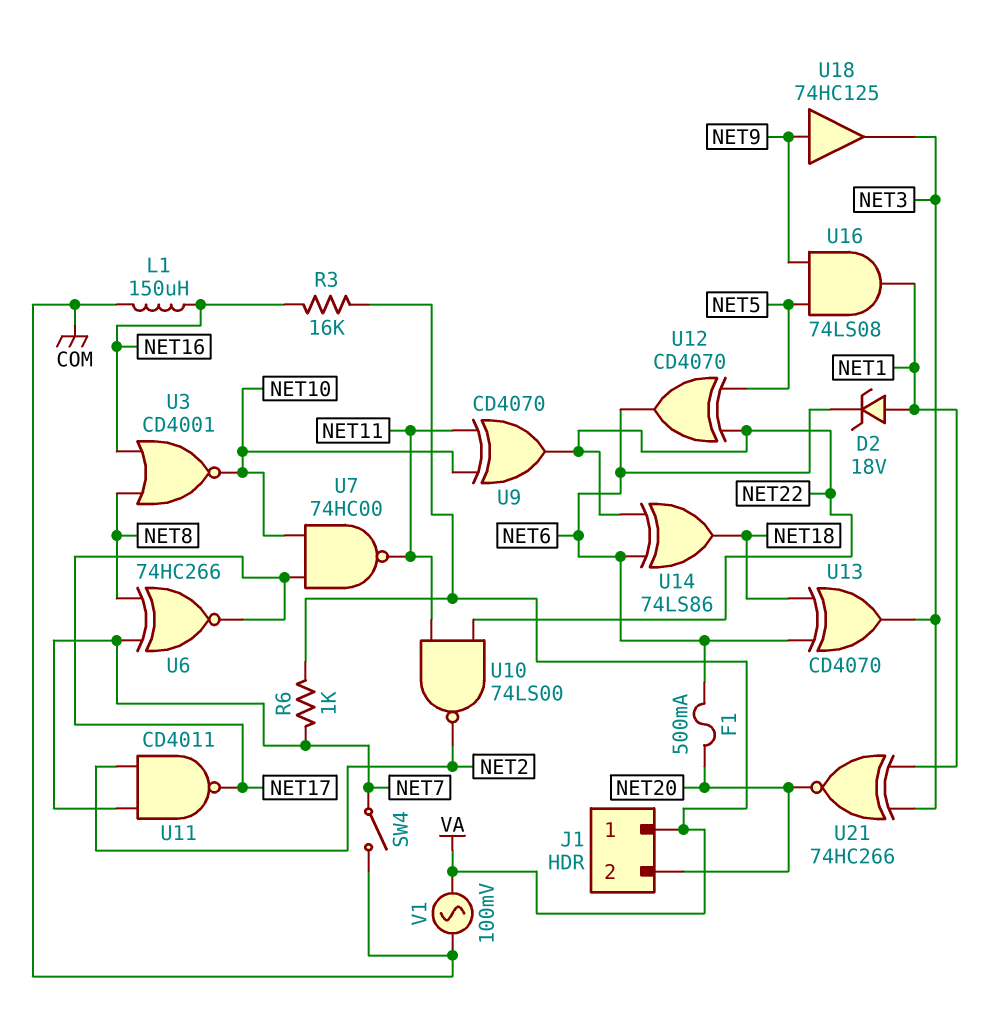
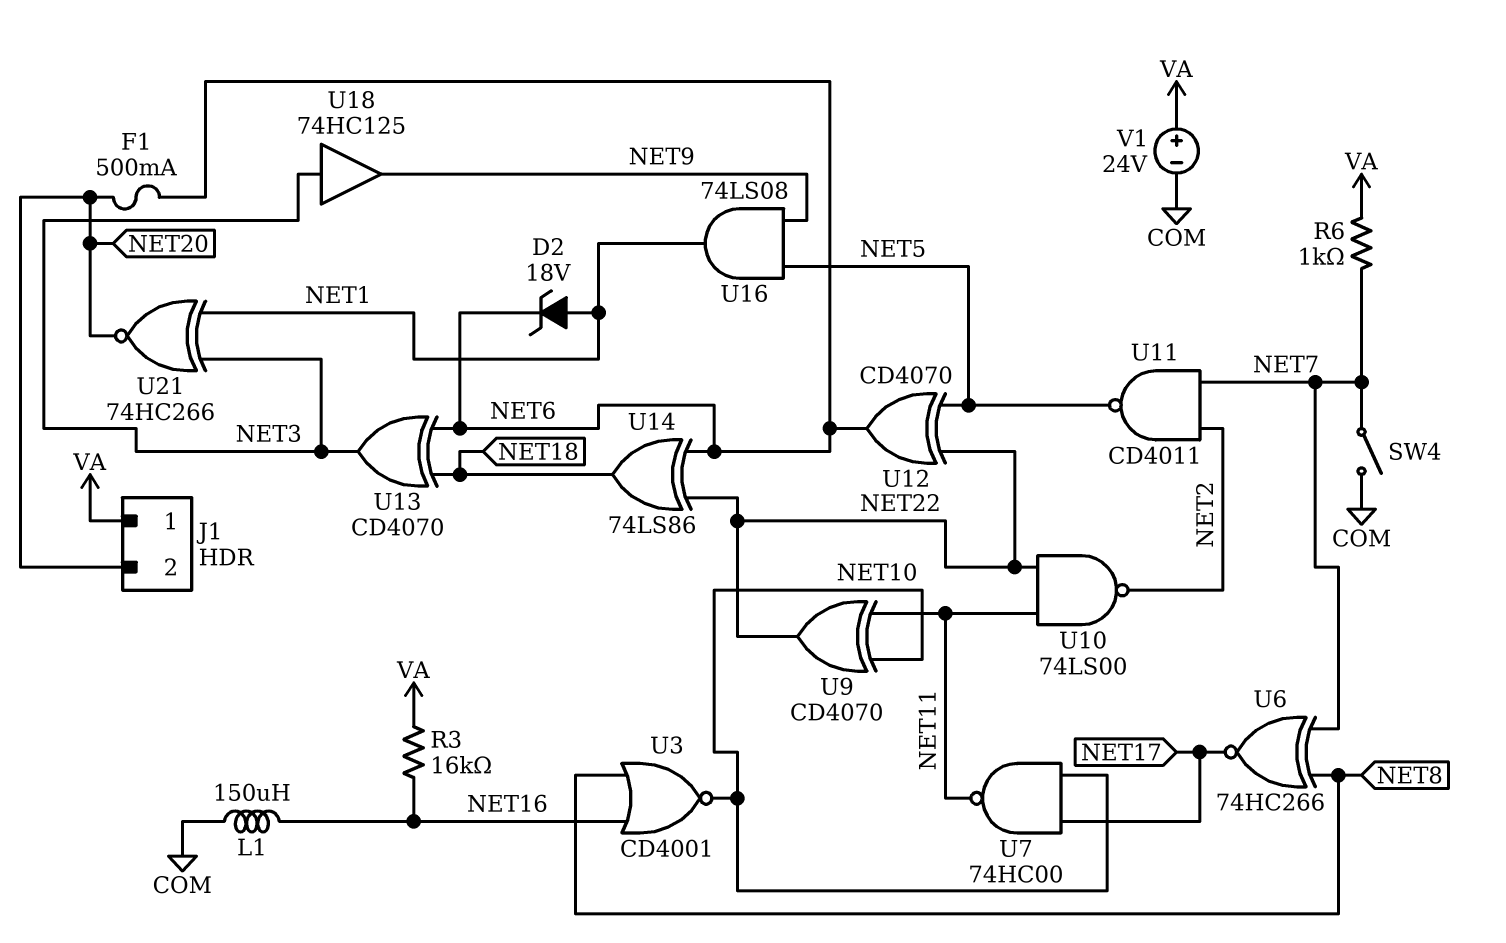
U11: NAND CD4011 (in NET2, in NET7, out NET17) -> NAND CD4011 (in NET2, in NET7, out NET5)
U18: buffer 74HC125 (in NET9, out NET3) -> buffer 74HC125 (in NET3, out NET9)
V1: AC 100mV (COM, VA) -> 24V (plus VA, minus COM)

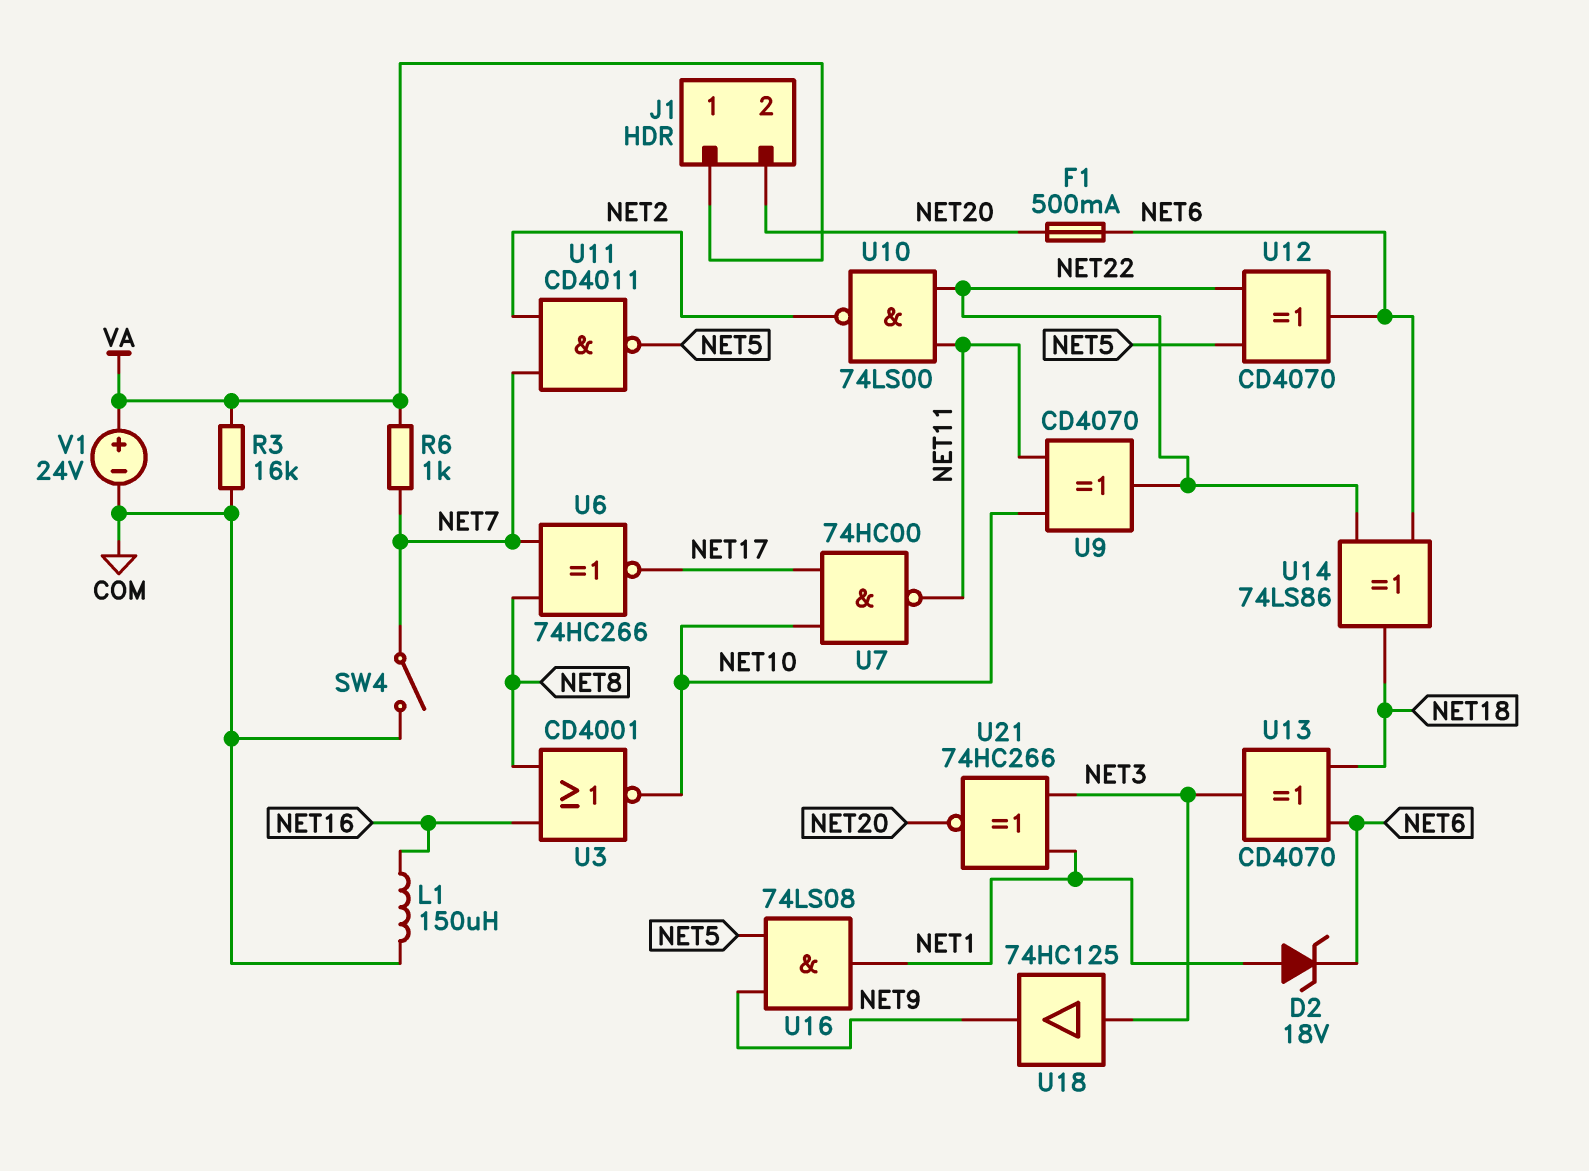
R3: 16k (NET16, VA) -> 16k (COM, VA)

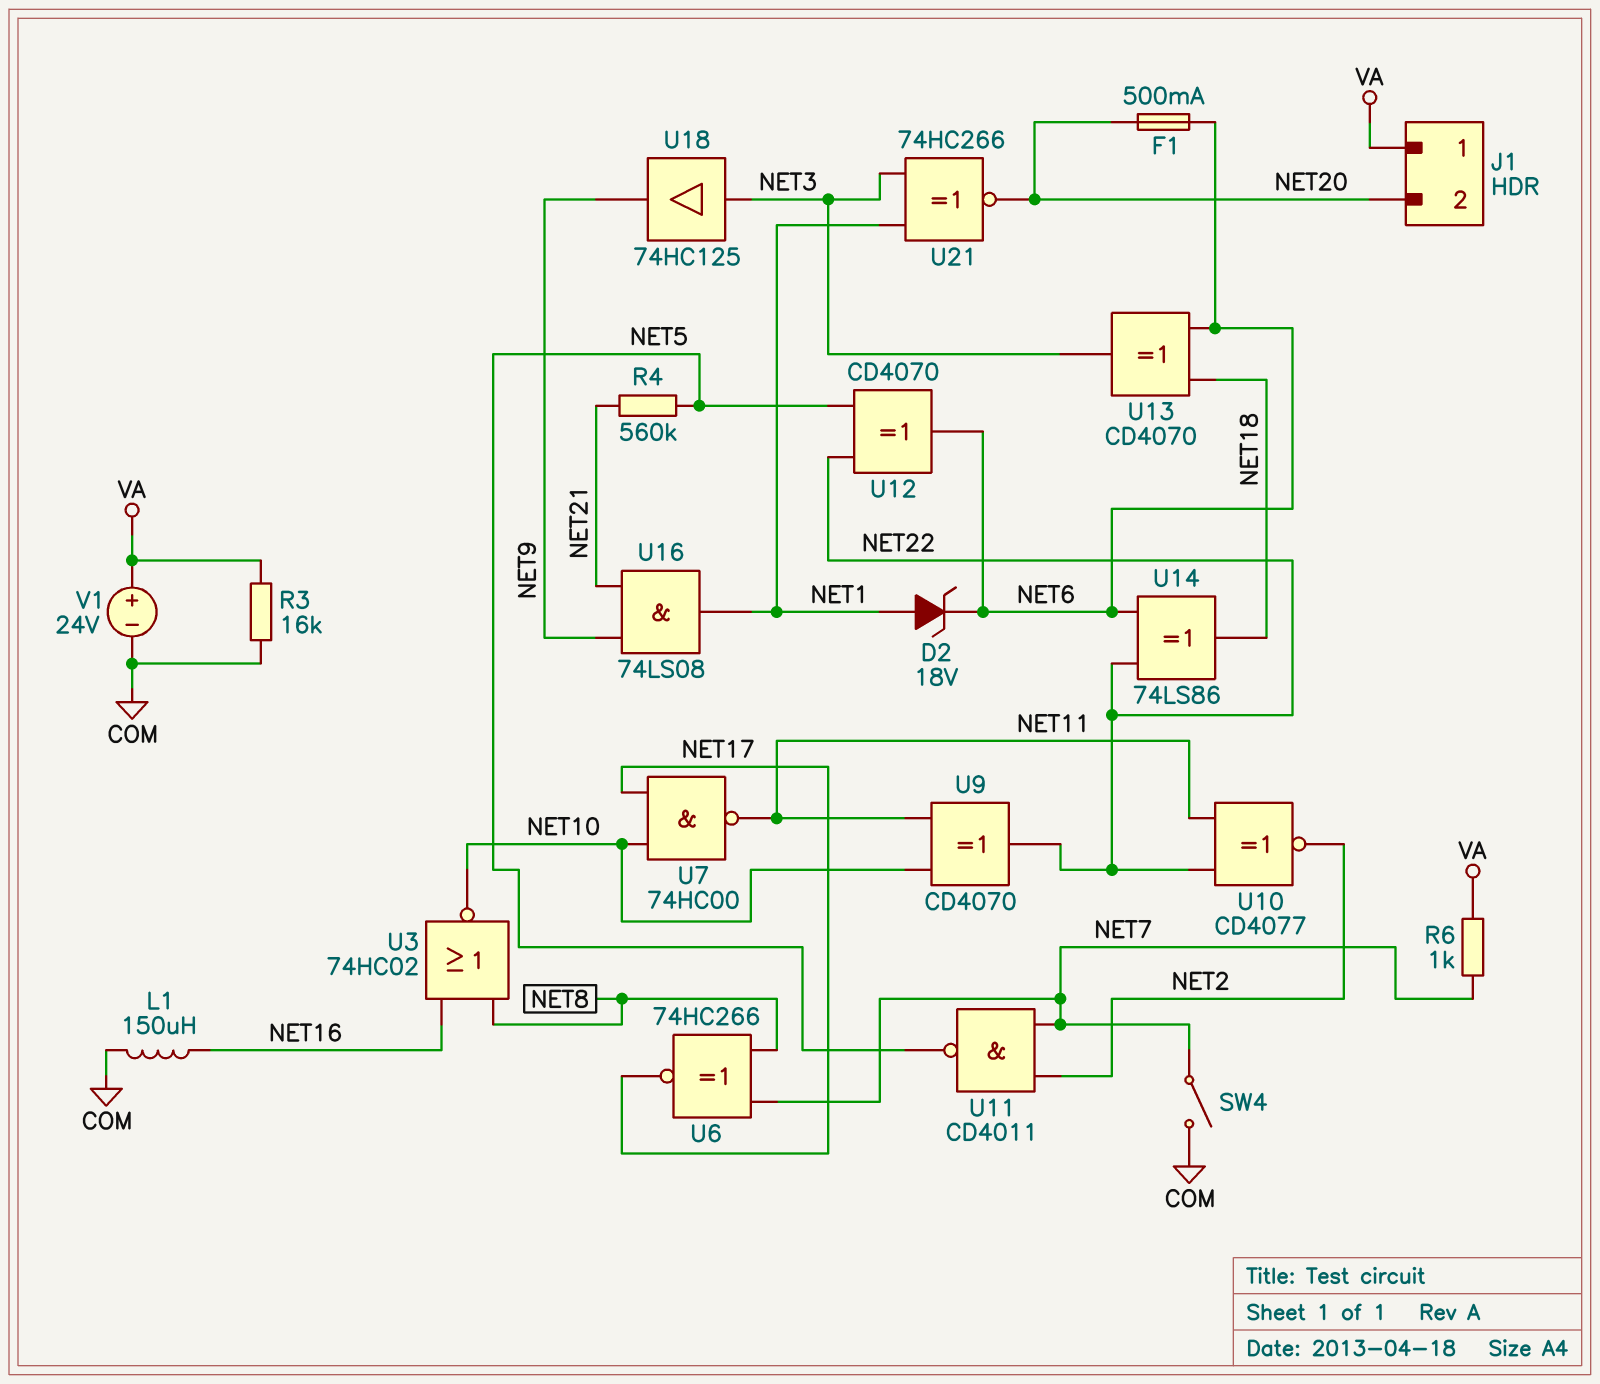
R4: none -> 560k (NET5, NET21)
U3: NOR CD4001 (in NET8, in NET16, out NET10) -> NOR 74HC02 (in NET8, in NET16, out NET10)
U10: NAND 74LS00 (in NET11, in NET22, out NET2) -> XNOR CD4077 (in NET11, in NET22, out NET2)
U16: AND 74LS08 (in NET5, in NET9, out NET1) -> AND 74LS08 (in NET9, in NET21, out NET1)

